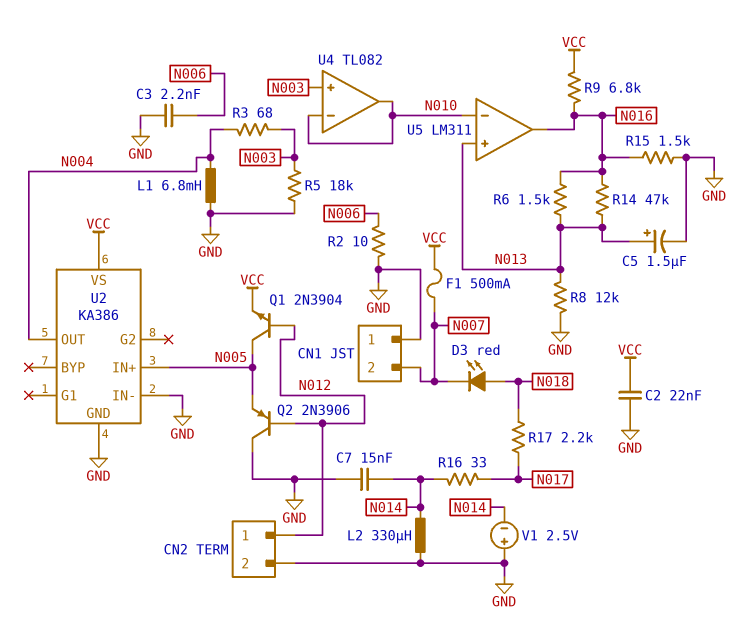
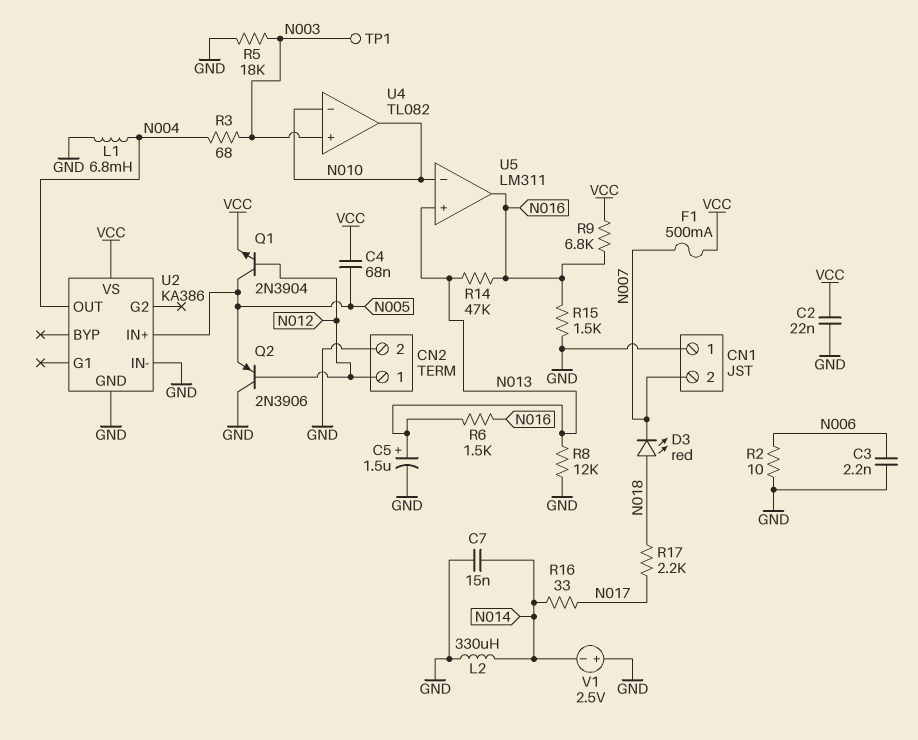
C4: none -> 68nF (N005, VCC)
TP1: none -> test point (N003)

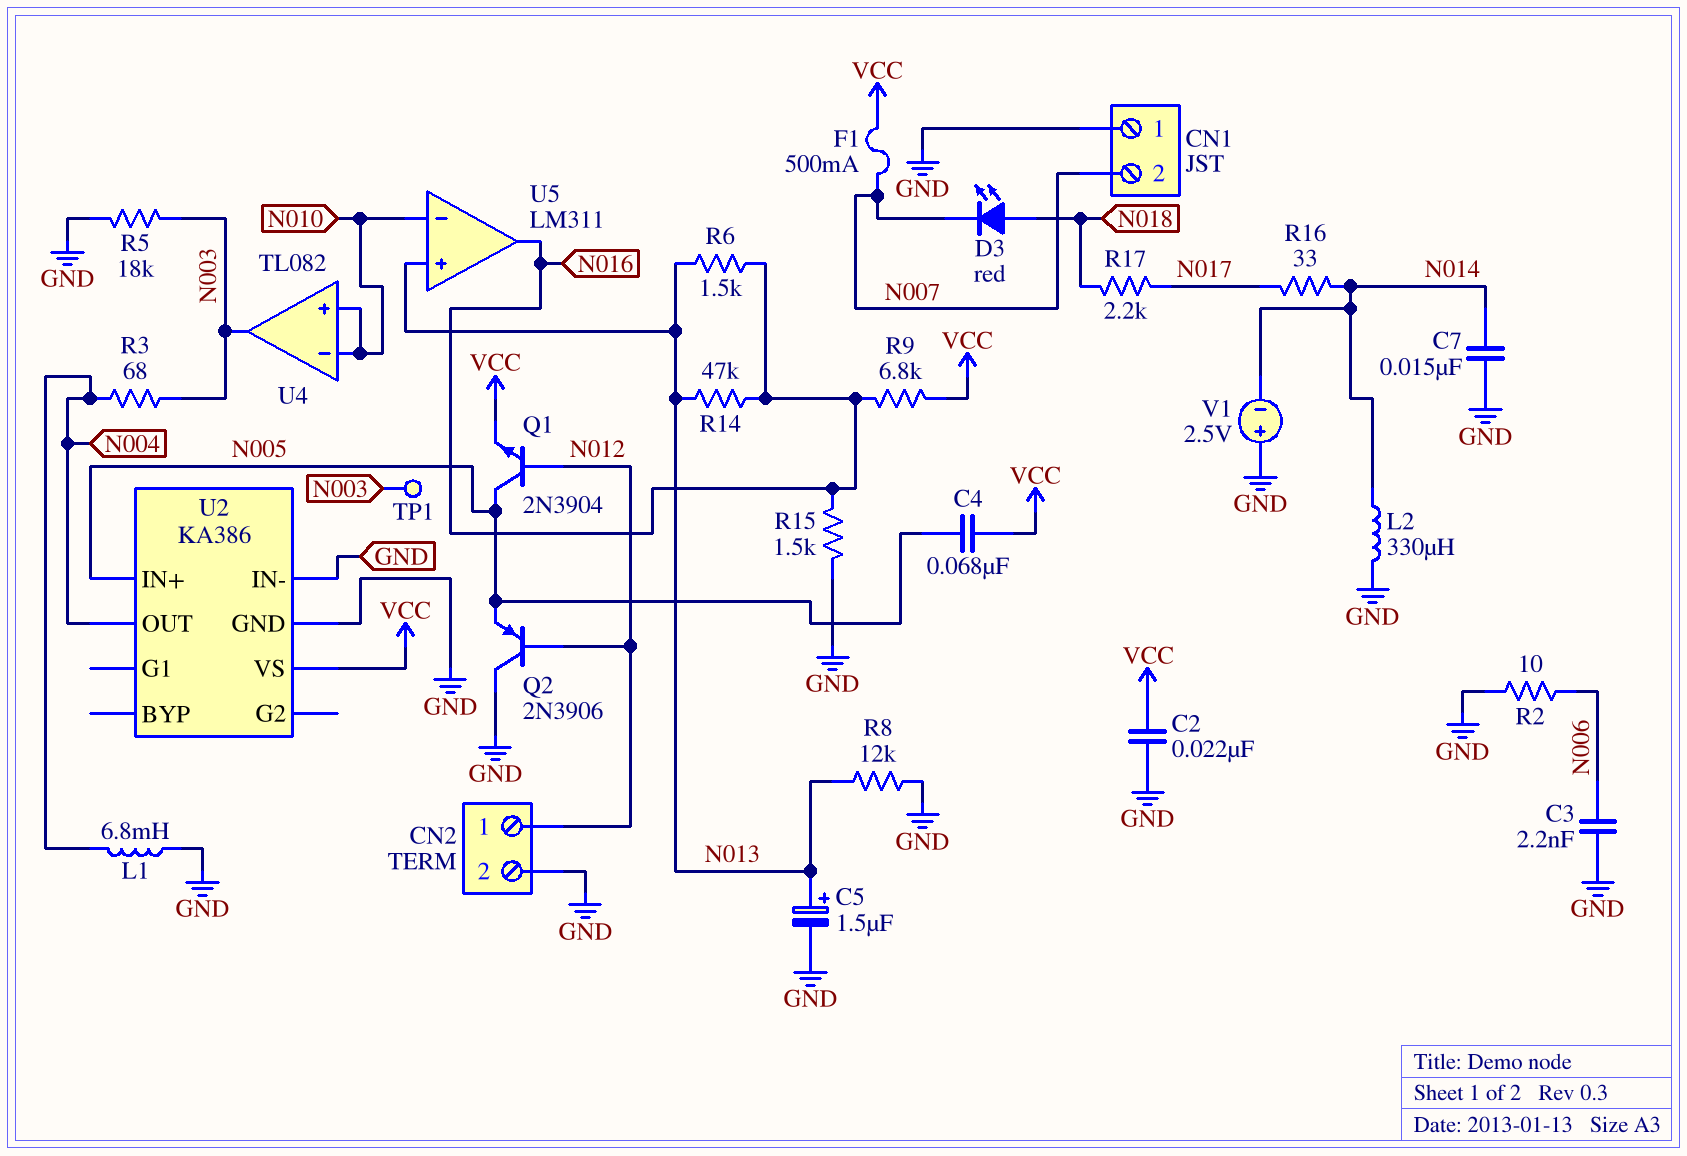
U4 pin in+: N003 -> N010
U4 pin out: N010 -> N003

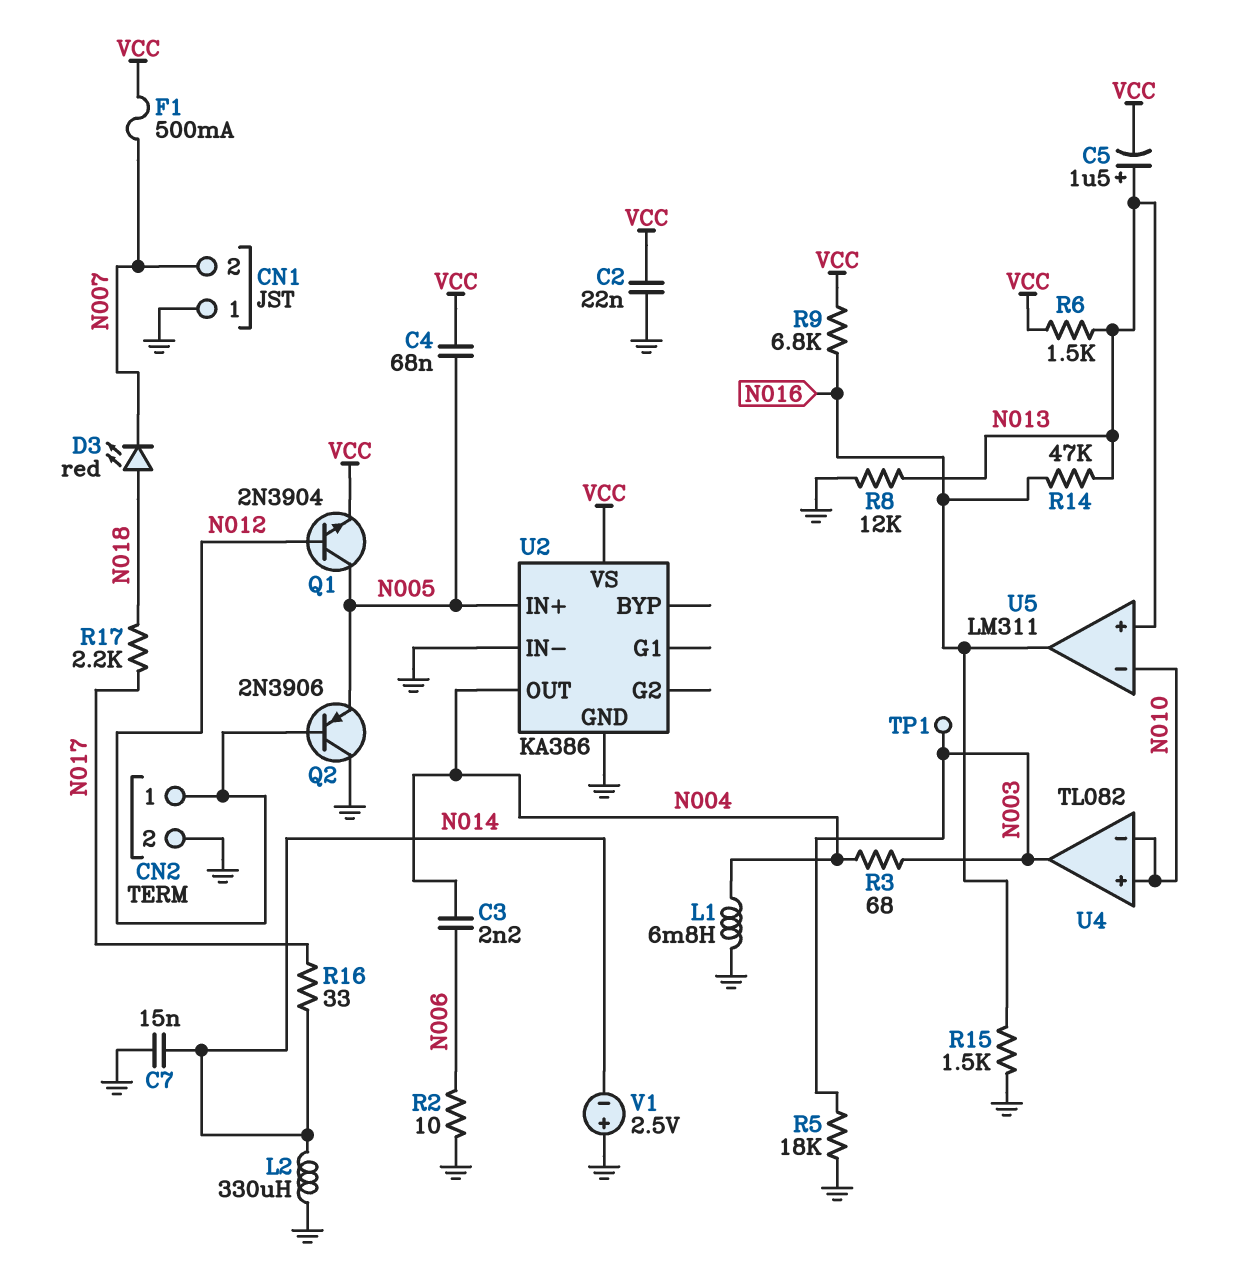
C3: 2.2nF (GND, N006) -> 2.2nF (N004, N006)
C5: 1.5uF (plus N013, minus GND) -> 1.5uF (plus N013, minus VCC)
R6: 1.5k (N013, N016) -> 1.5k (N013, VCC)

